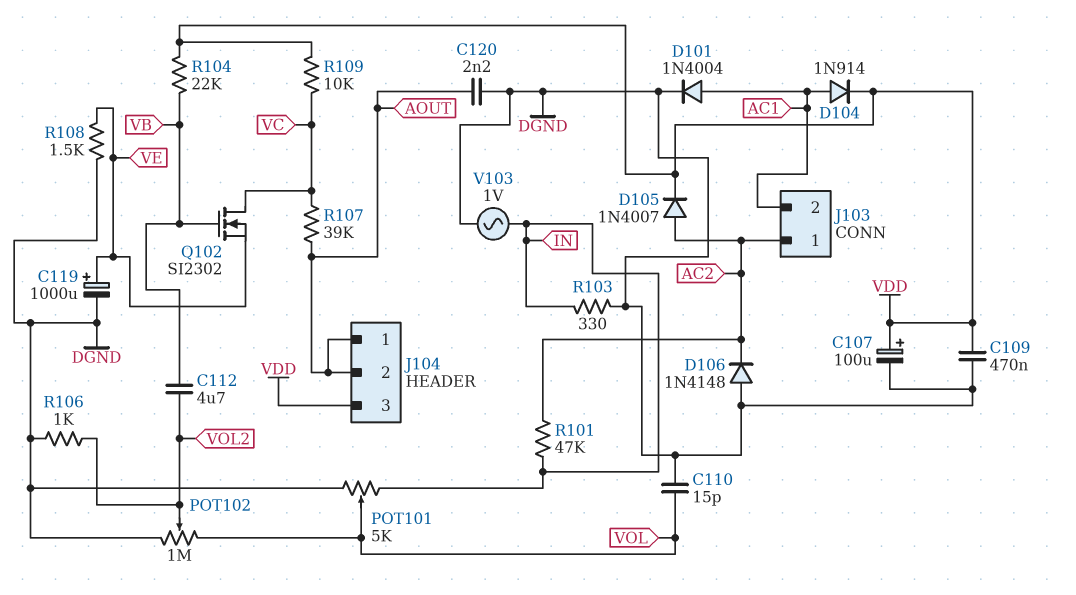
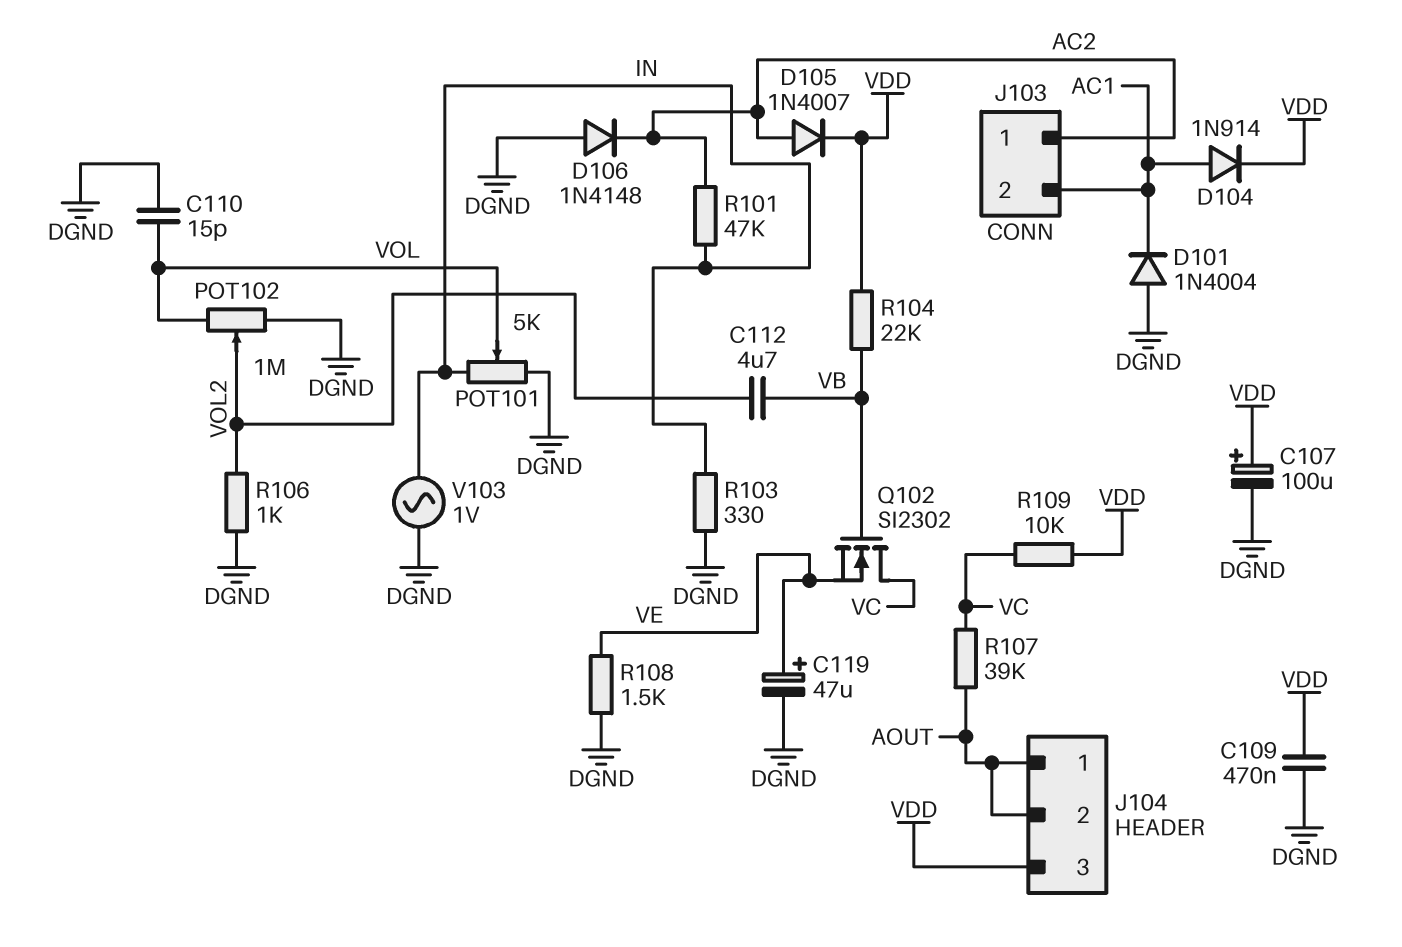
C119: 1000uF (plus VE, minus DGND) -> 47uF (plus VE, minus DGND)
C120: 2.2nF (AOUT, DGND) -> none
D101: diode 1N4004 (A AC1, K DGND) -> diode 1N4004 (A DGND, K AC1)

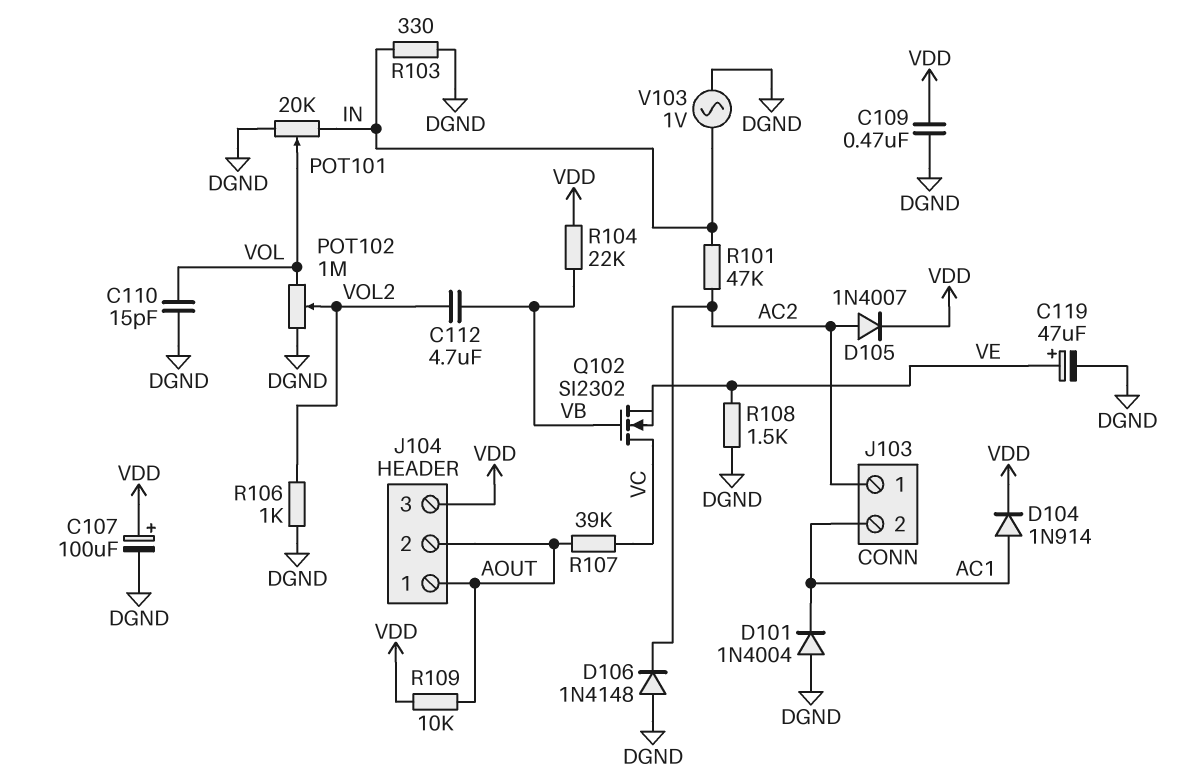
POT101: 5k (DGND, IN, wiper VOL) -> 20k (DGND, IN, wiper VOL)
R109: 10k (VC, VDD) -> 10k (AOUT, VDD)

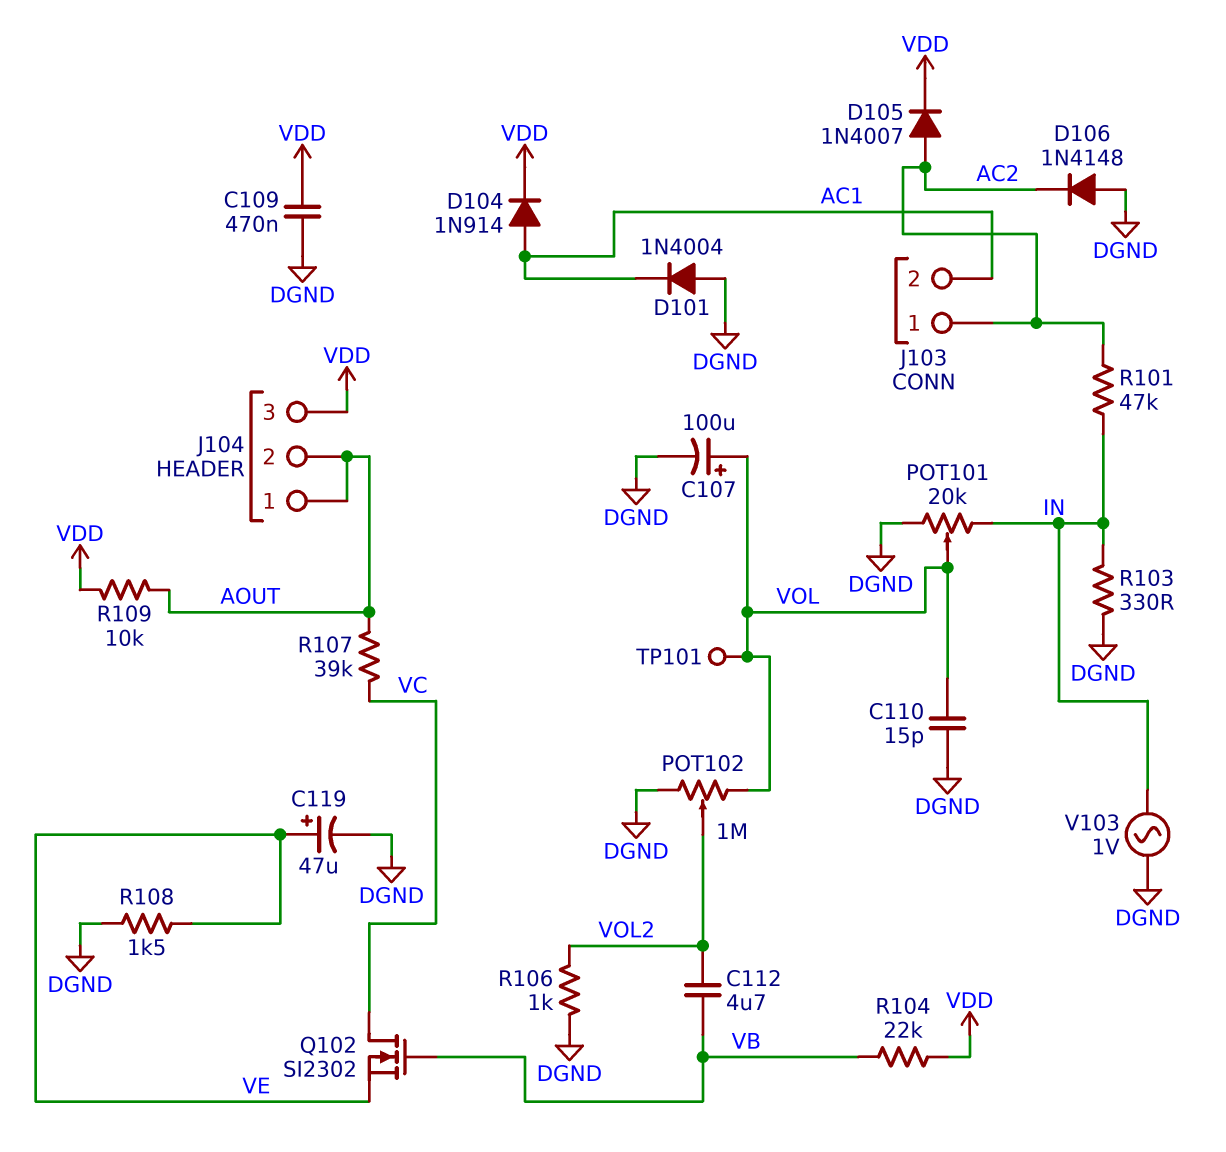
C107: 100uF (plus VDD, minus DGND) -> 100uF (plus VOL, minus DGND)
TP101: none -> test point (VOL)

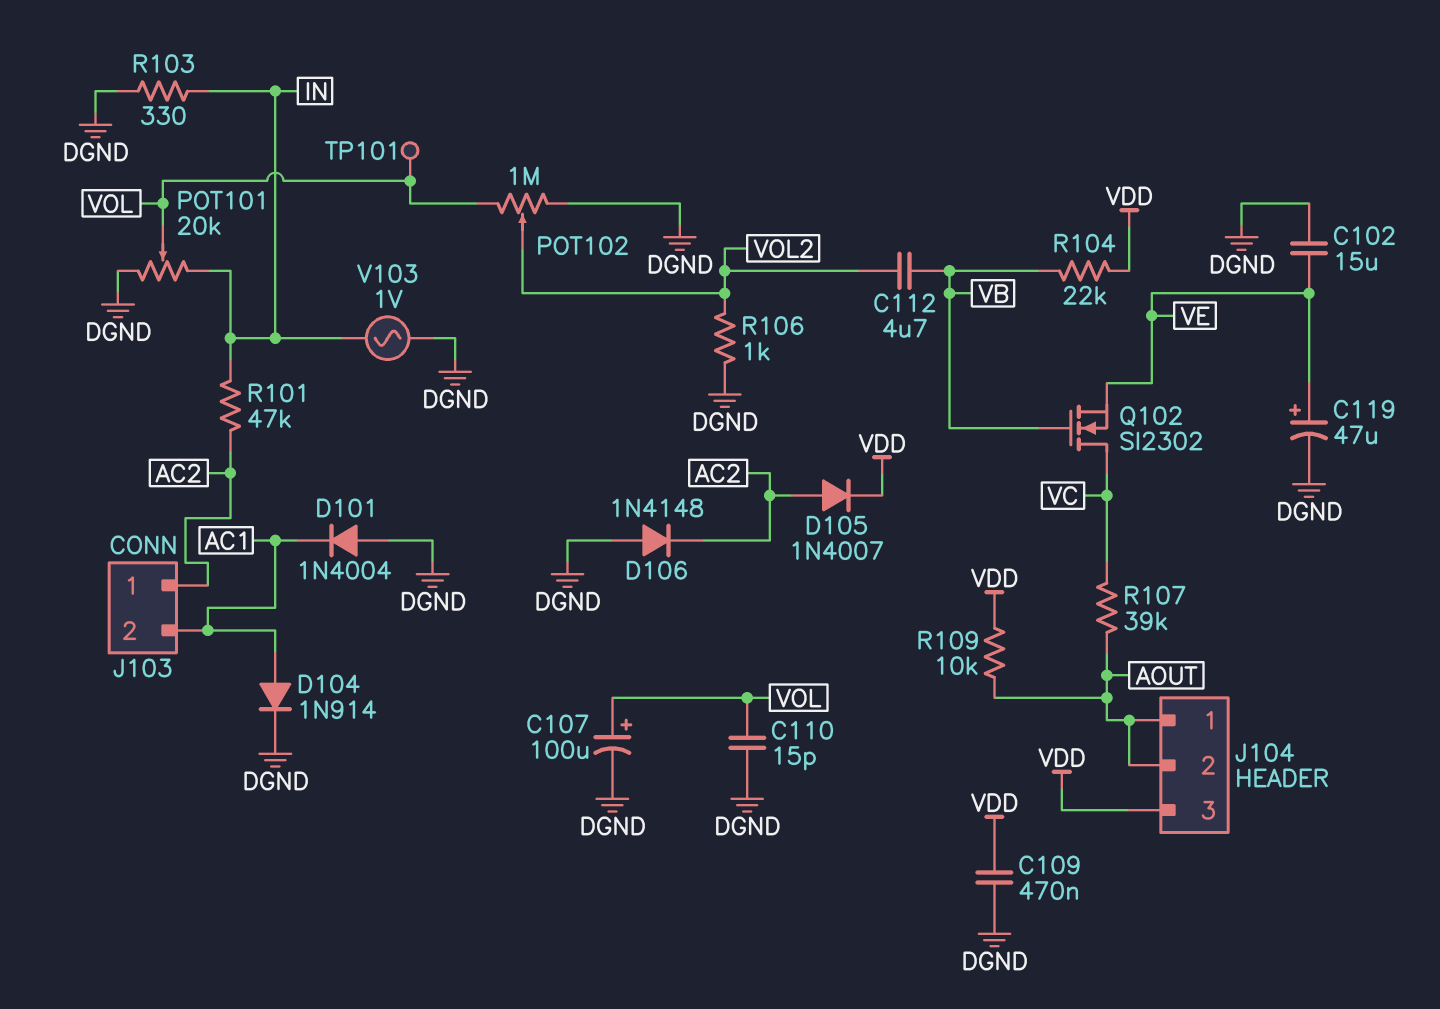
C102: none -> 15uF (DGND, VE)
D104: diode 1N914 (A AC1, K VDD) -> diode 1N914 (A AC1, K DGND)
R108: 1.5k (DGND, VE) -> none

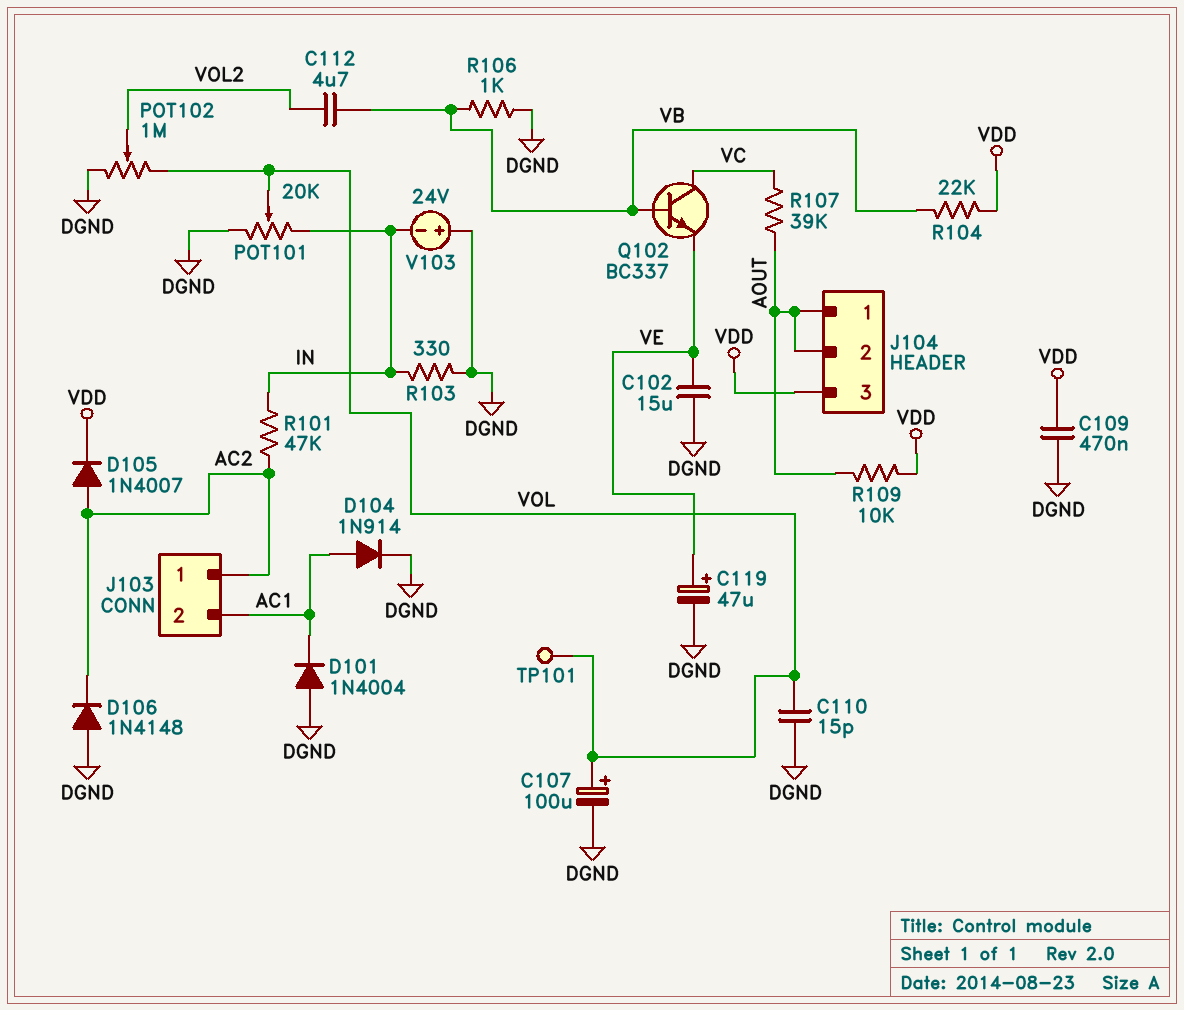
Q102: NMOS SI2302 (G VB, D VC, S VE) -> NPN BC337 (B VB, C VC, E VE)
R106: 1k (DGND, VOL2) -> 1k (DGND, VB)
V103: AC 1V (DGND, IN) -> 24V (plus DGND, minus IN)

